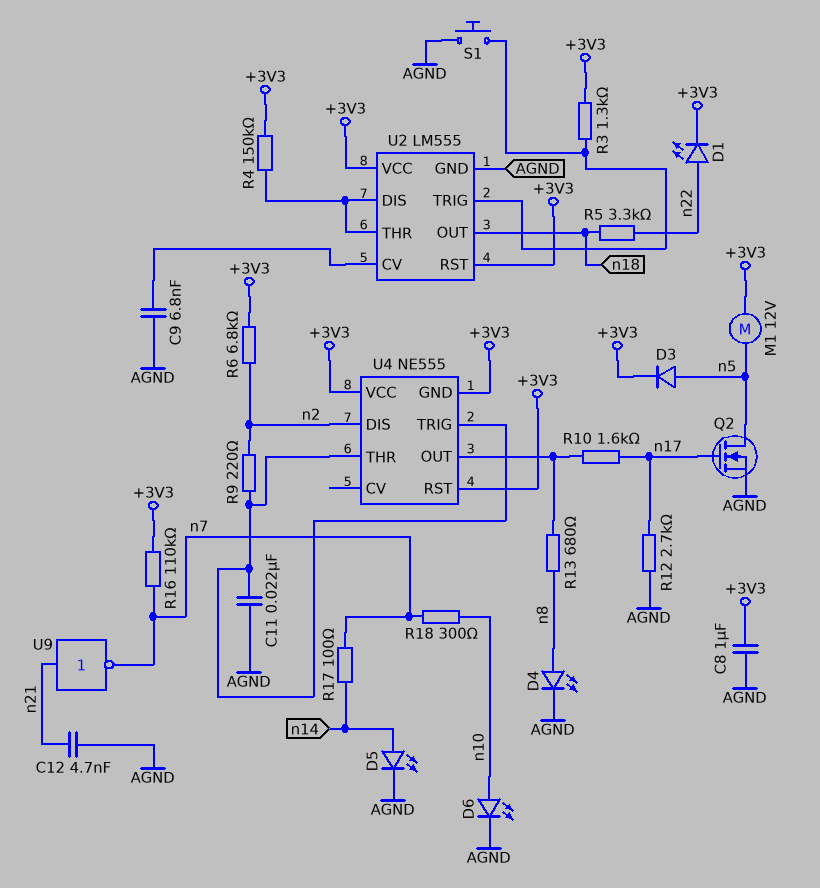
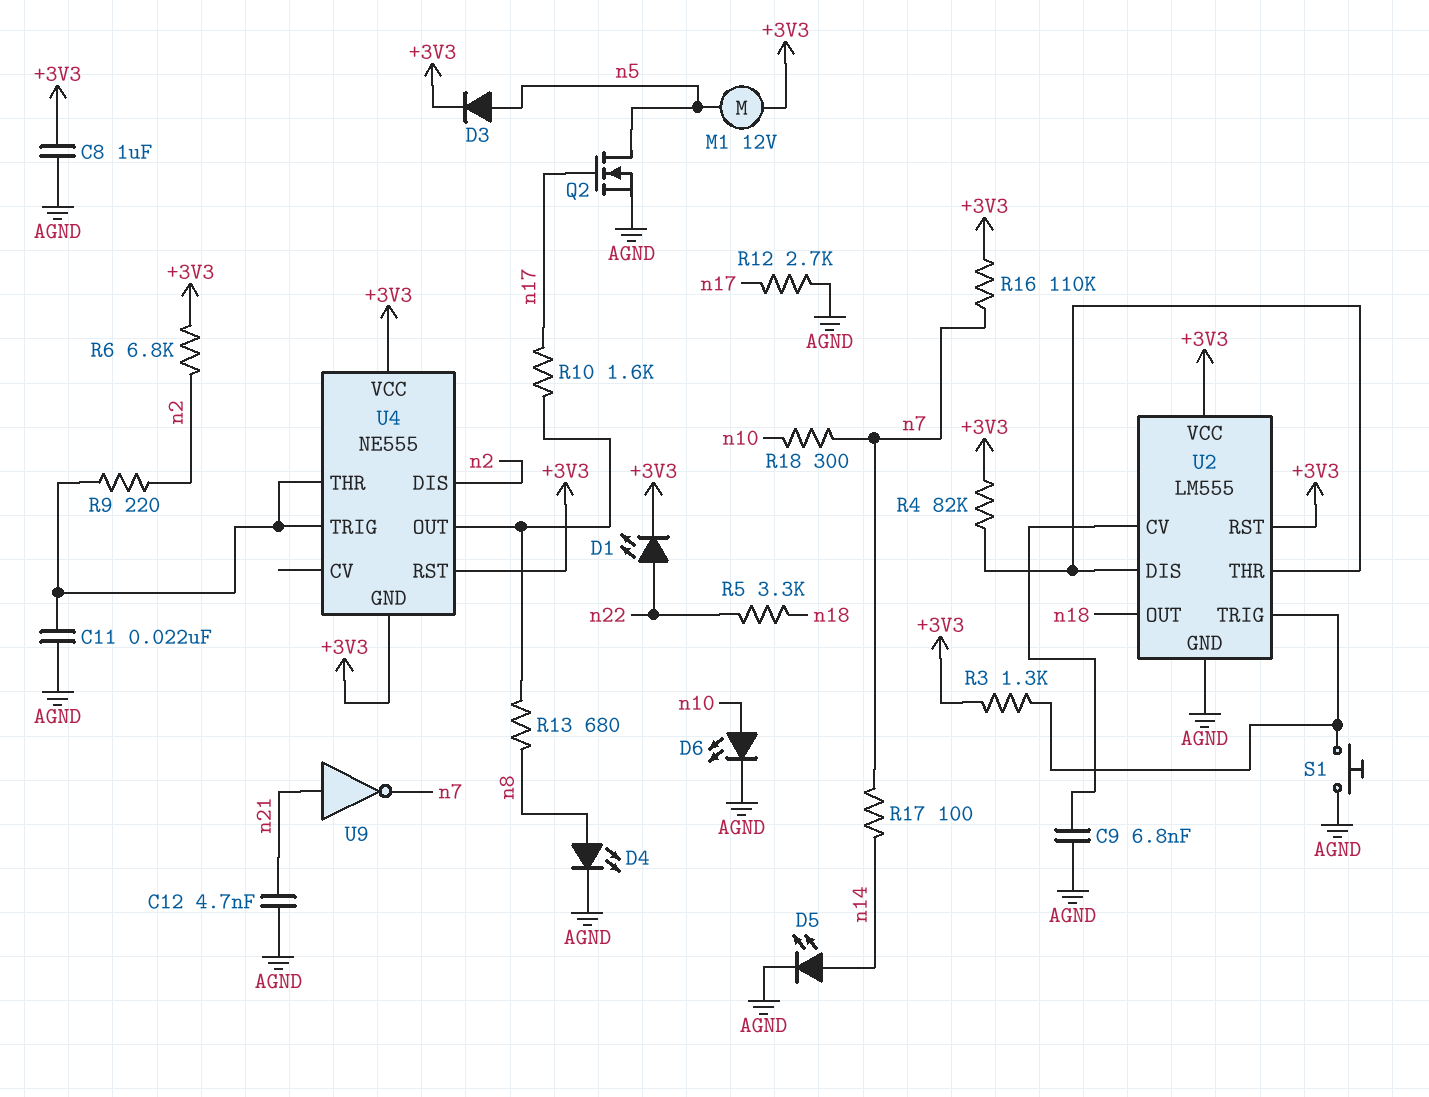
R4: 150k (+3V3, U2/DIS) -> 82k (+3V3, U2/DIS)

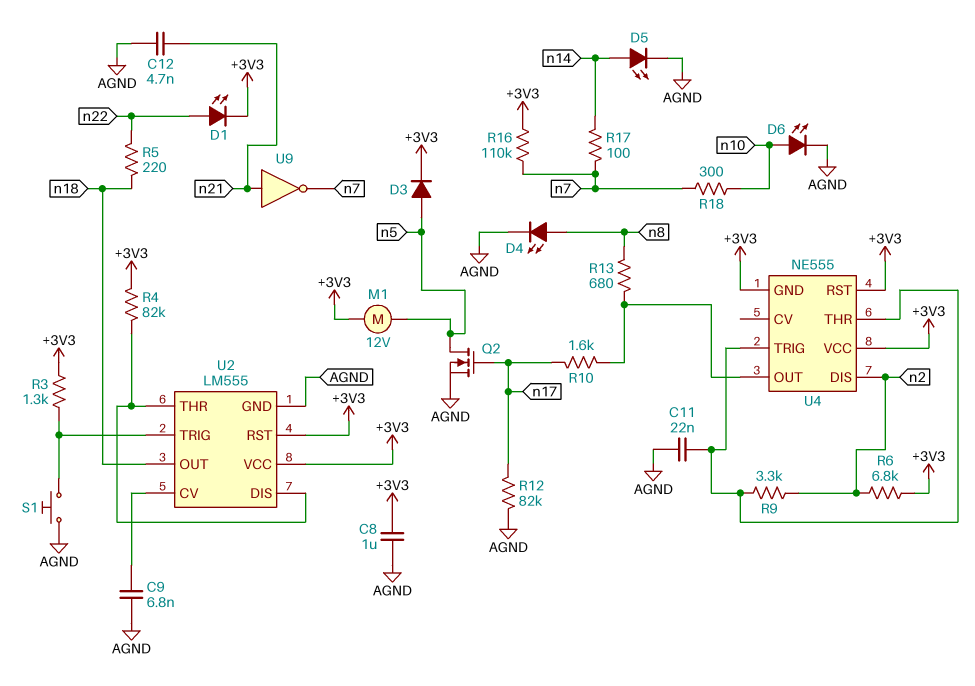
R5: 3.3k (n18, n22) -> 220 (n18, n22)
R9: 220 (U4/THR, n2) -> 3.3k (U4/THR, n2)
R12: 2.7k (AGND, n17) -> 82k (AGND, n17)

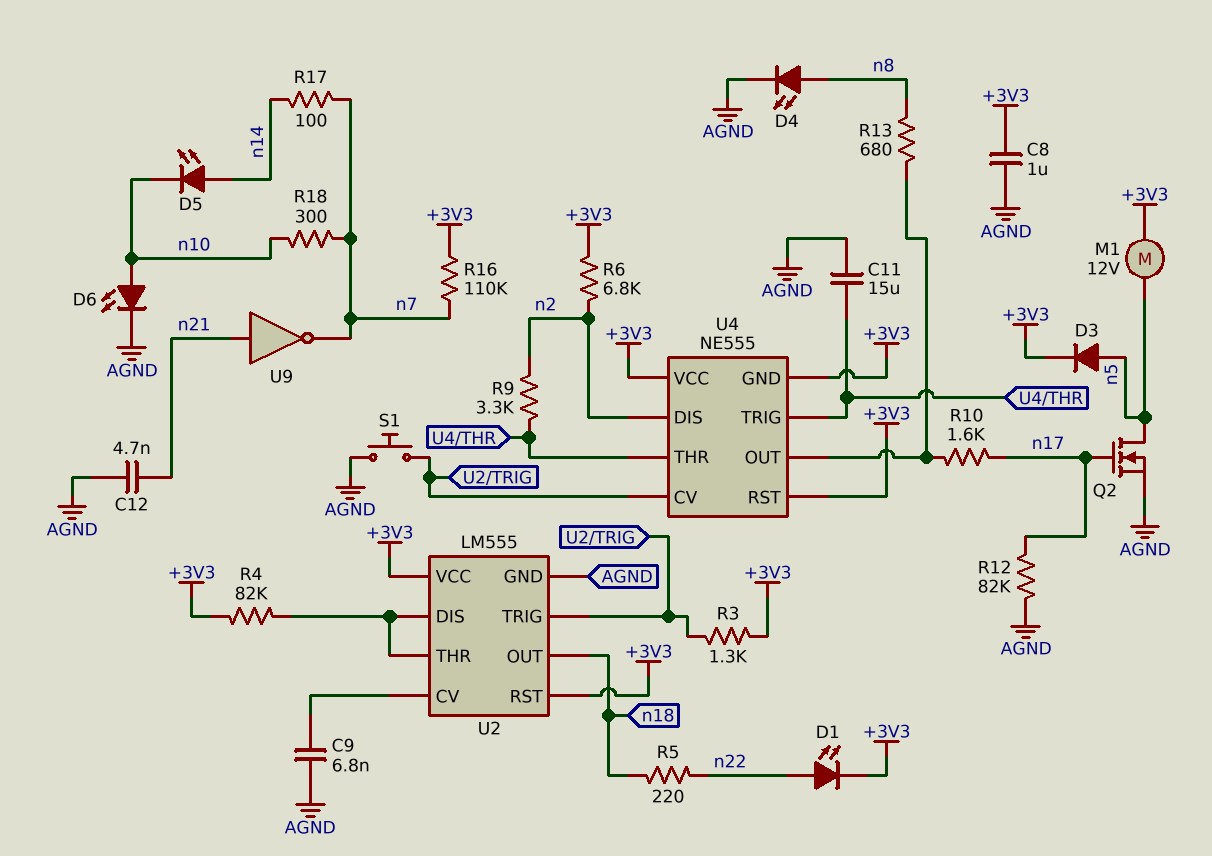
C11: 22nF (AGND, U4/THR) -> 15uF (AGND, U4/THR)
D5: LED (A n14, K AGND) -> LED (A n14, K n10)
U4 pin CV: none -> U2/TRIG

